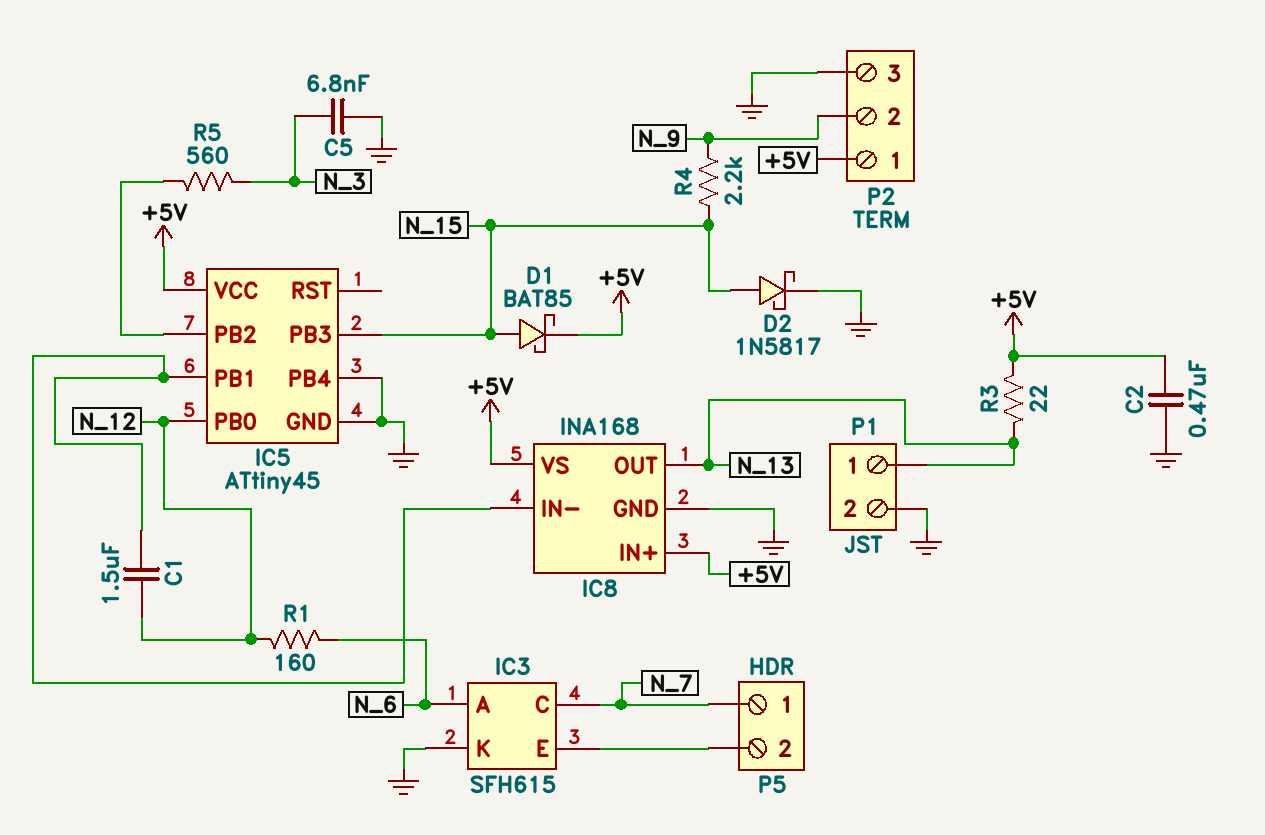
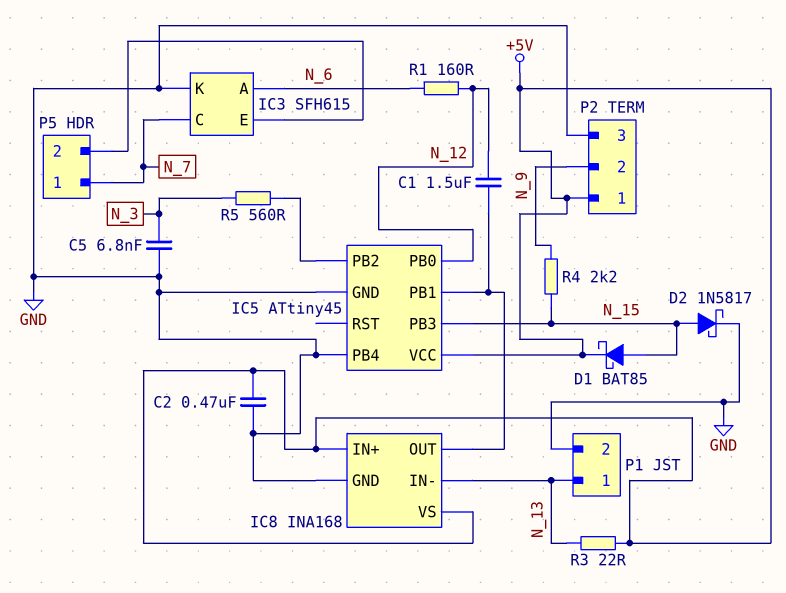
IC8 pin IN-: IC5/PB1 -> N_13
IC8 pin OUT: N_13 -> IC5/PB1

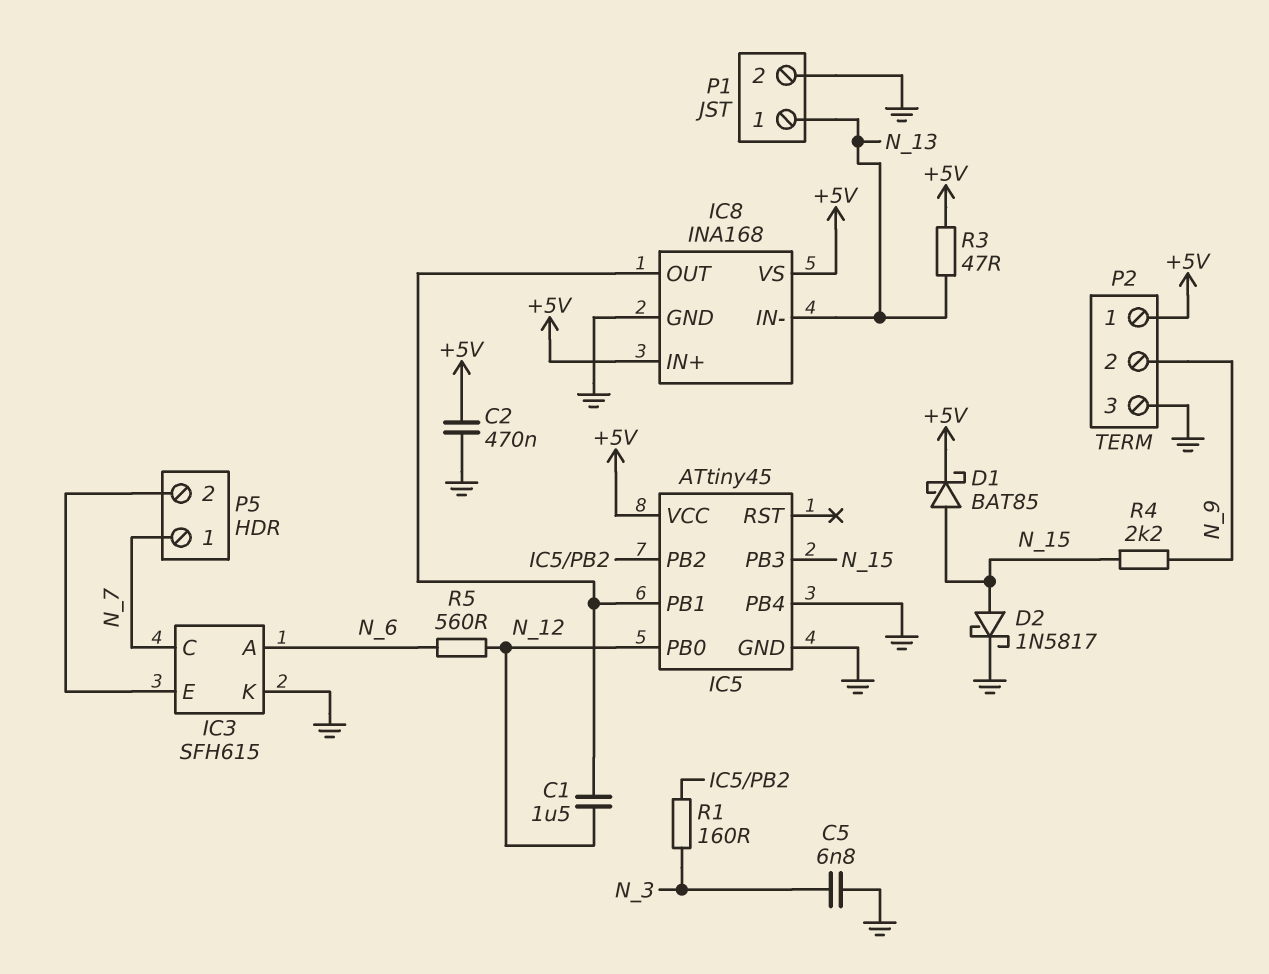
R1: 160 (N_6, N_12) -> 160 (IC5/PB2, N_3)
R3: 22 (+5V, N_13) -> 47 (+5V, N_13)
R5: 560 (IC5/PB2, N_3) -> 560 (N_6, N_12)

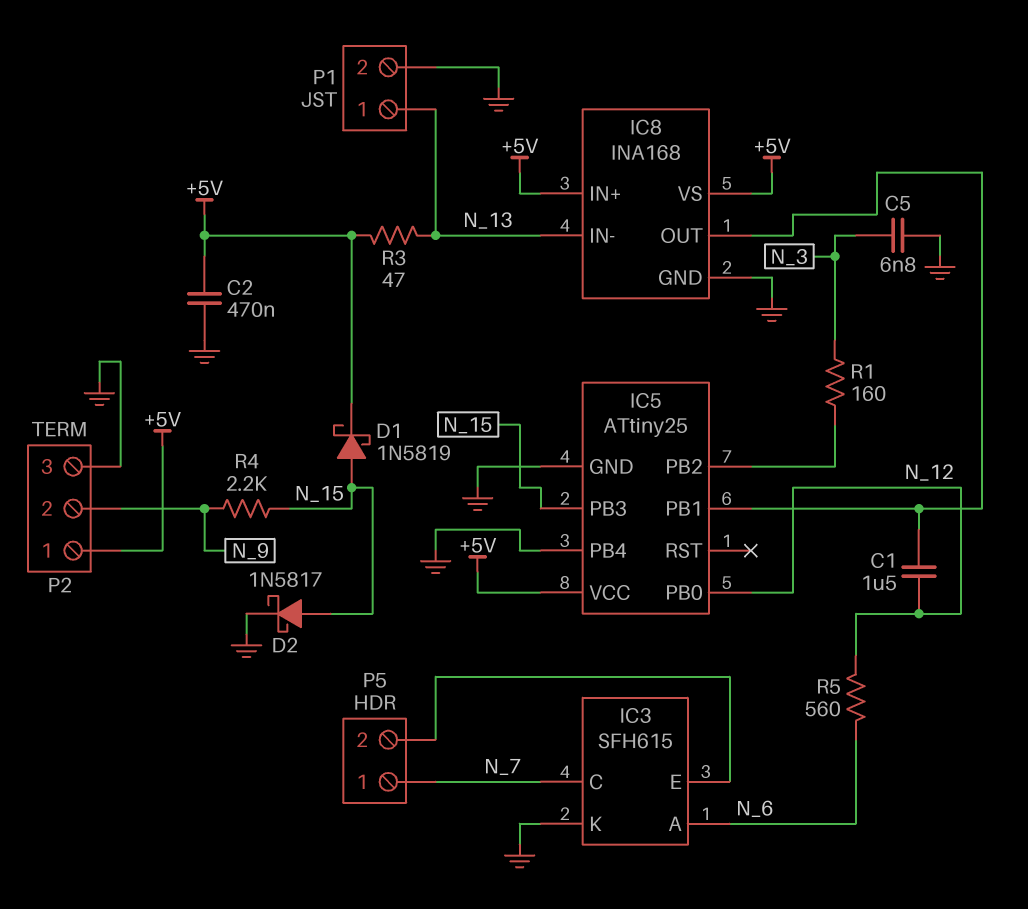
D1: schottky BAT85 (A N_15, K +5V) -> schottky 1N5819 (A N_15, K +5V)
IC5: ATtiny45 -> ATtiny25

